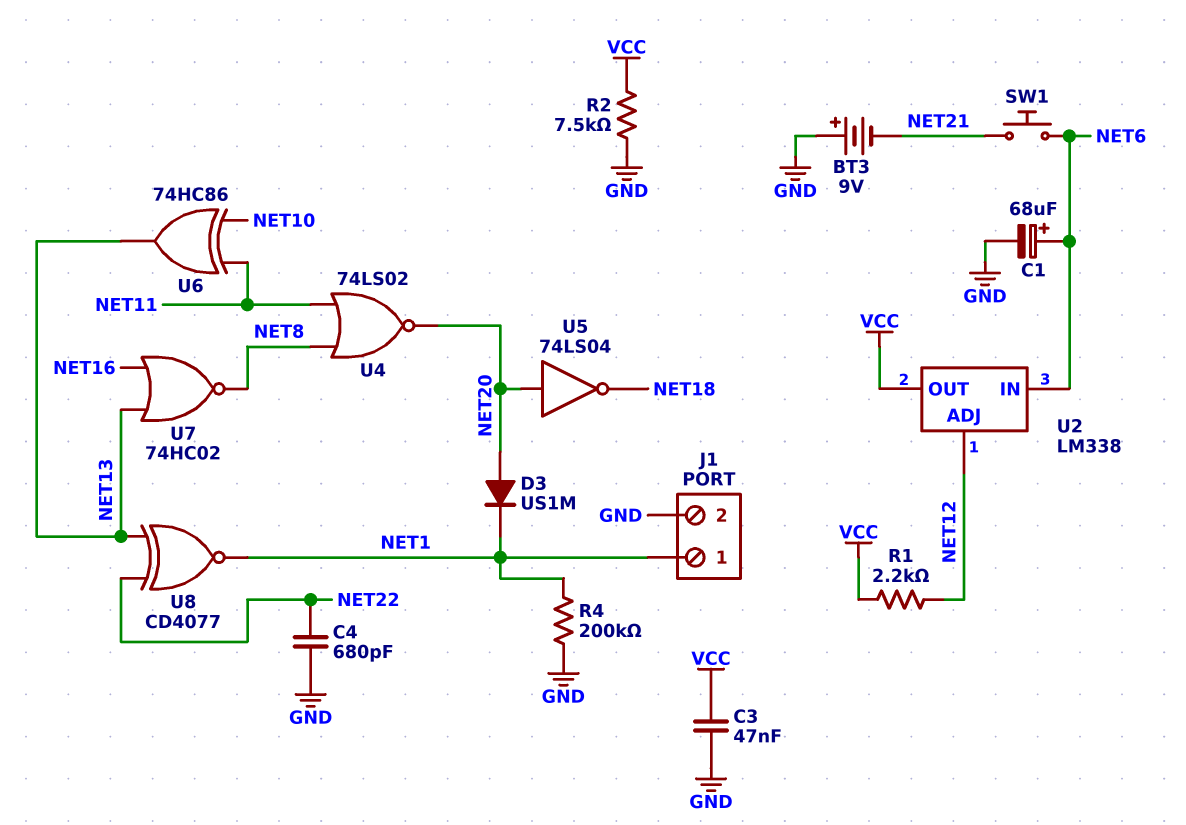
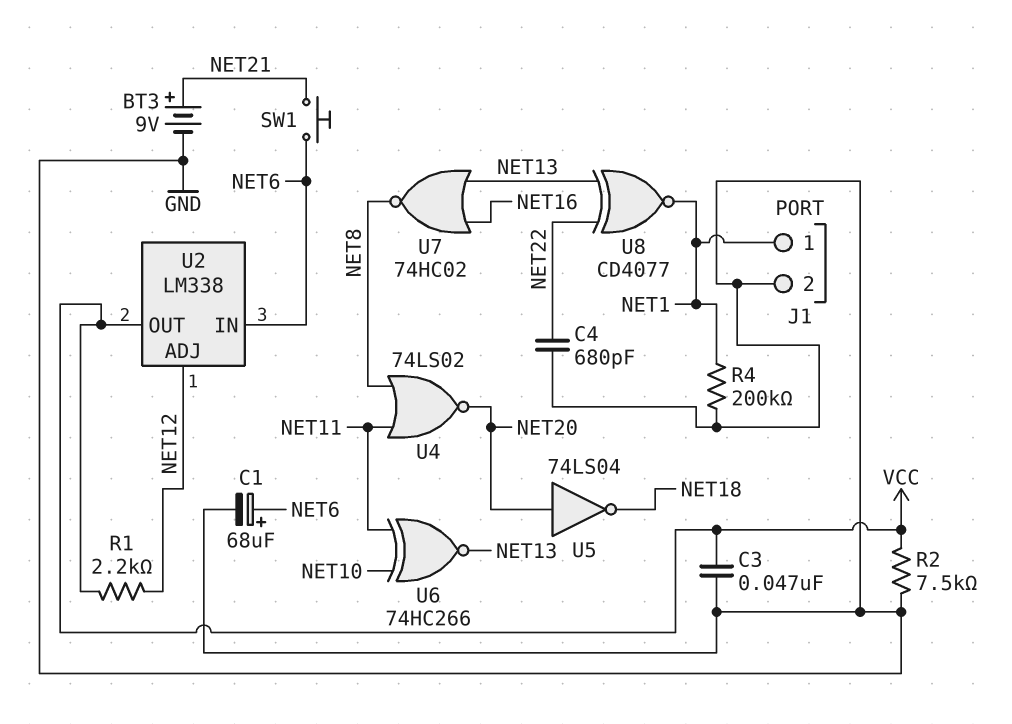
BT3: 9V (plus GND, minus NET21) -> 9V (plus NET21, minus GND)
D3: diode US1M (A NET20, K NET1) -> none
U6: XOR 74HC86 (in NET10, in NET11, out NET13) -> XNOR 74HC266 (in NET10, in NET11, out NET13)

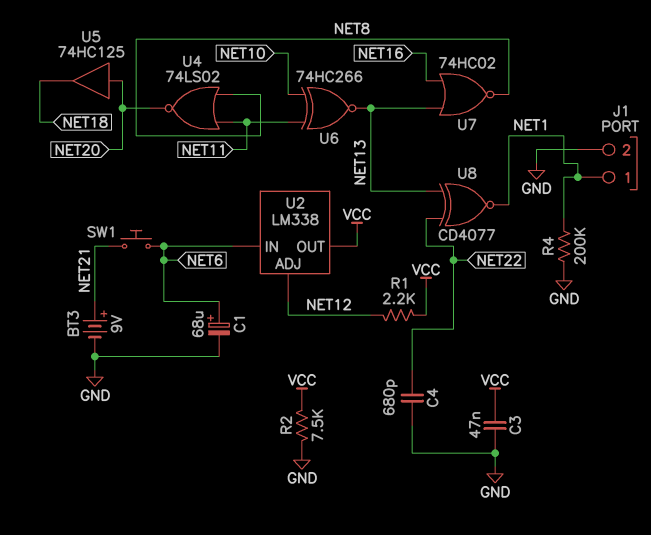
U5: NOT 74LS04 (in NET20, out NET18) -> buffer 74HC125 (in NET20, out NET18)

